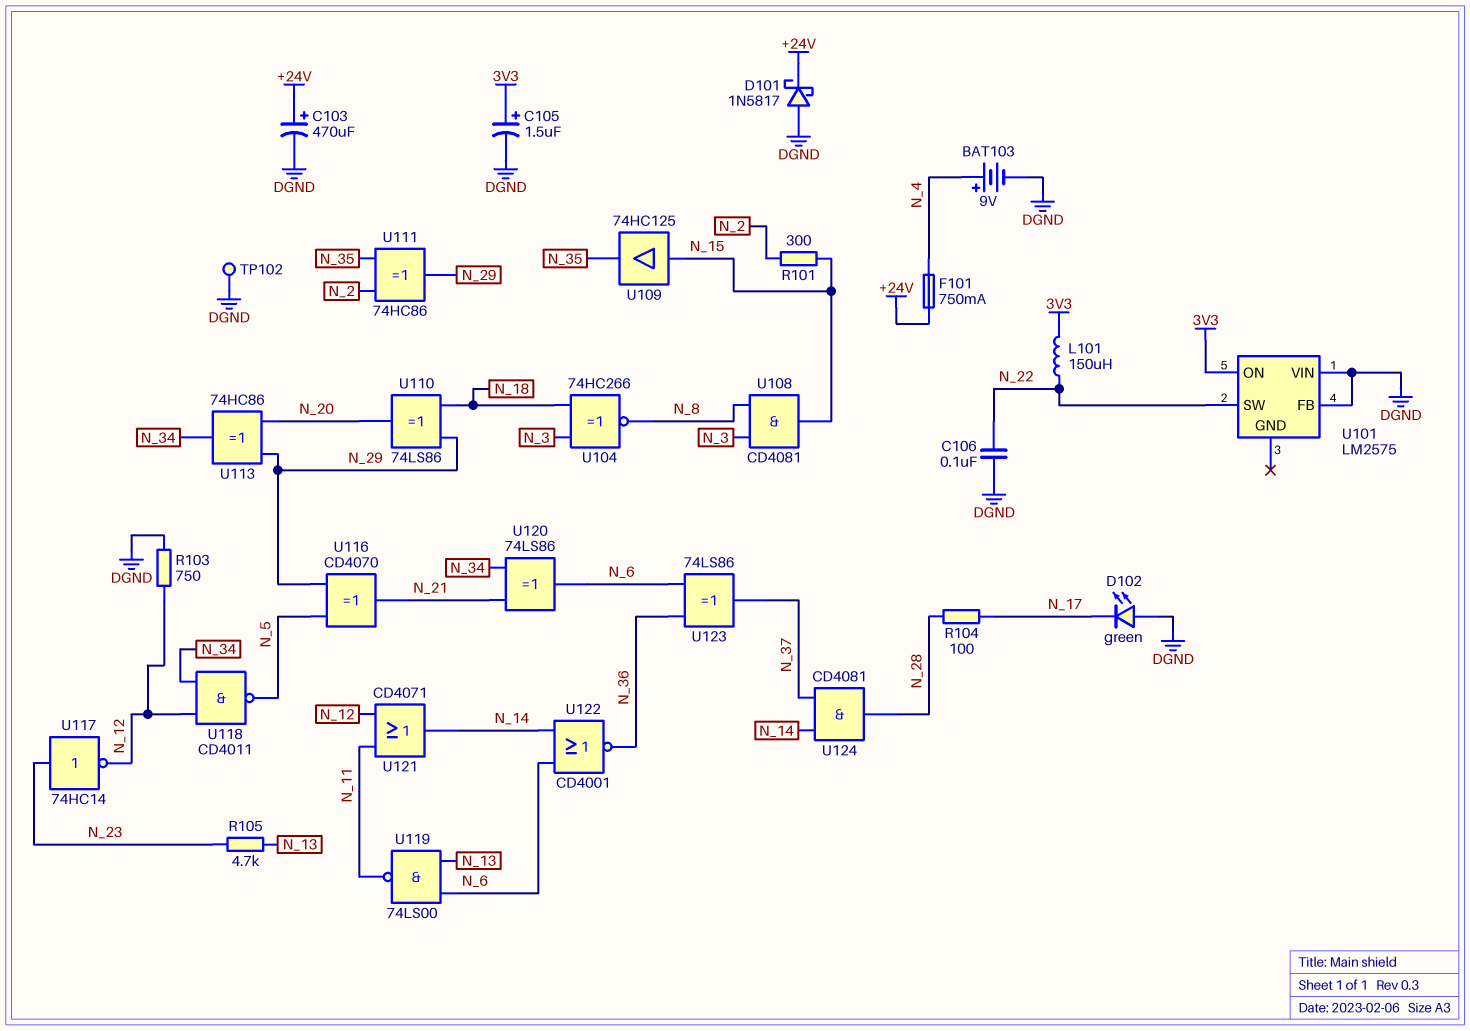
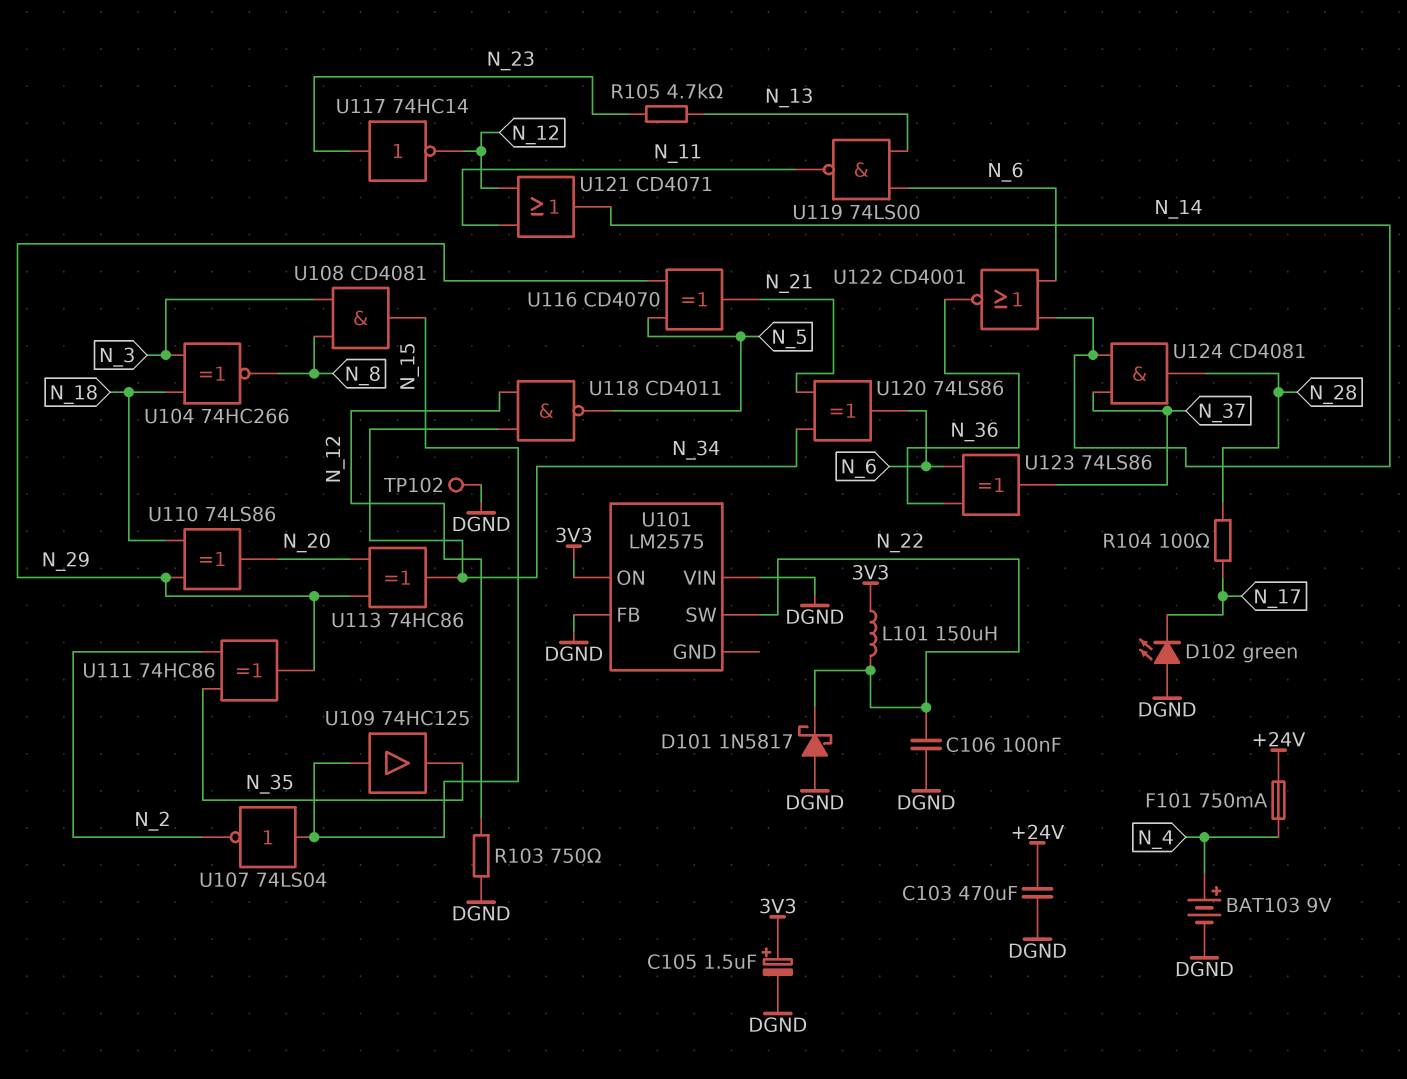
C103: 470uF (plus +24V, minus DGND) -> 470uF (+24V, DGND)
D101: schottky 1N5817 (A DGND, K +24V) -> schottky 1N5817 (A DGND, K N_22)
R101: 300 (N_2, N_15) -> none
U107: none -> NOT 74LS04 (in N_15, out N_2)

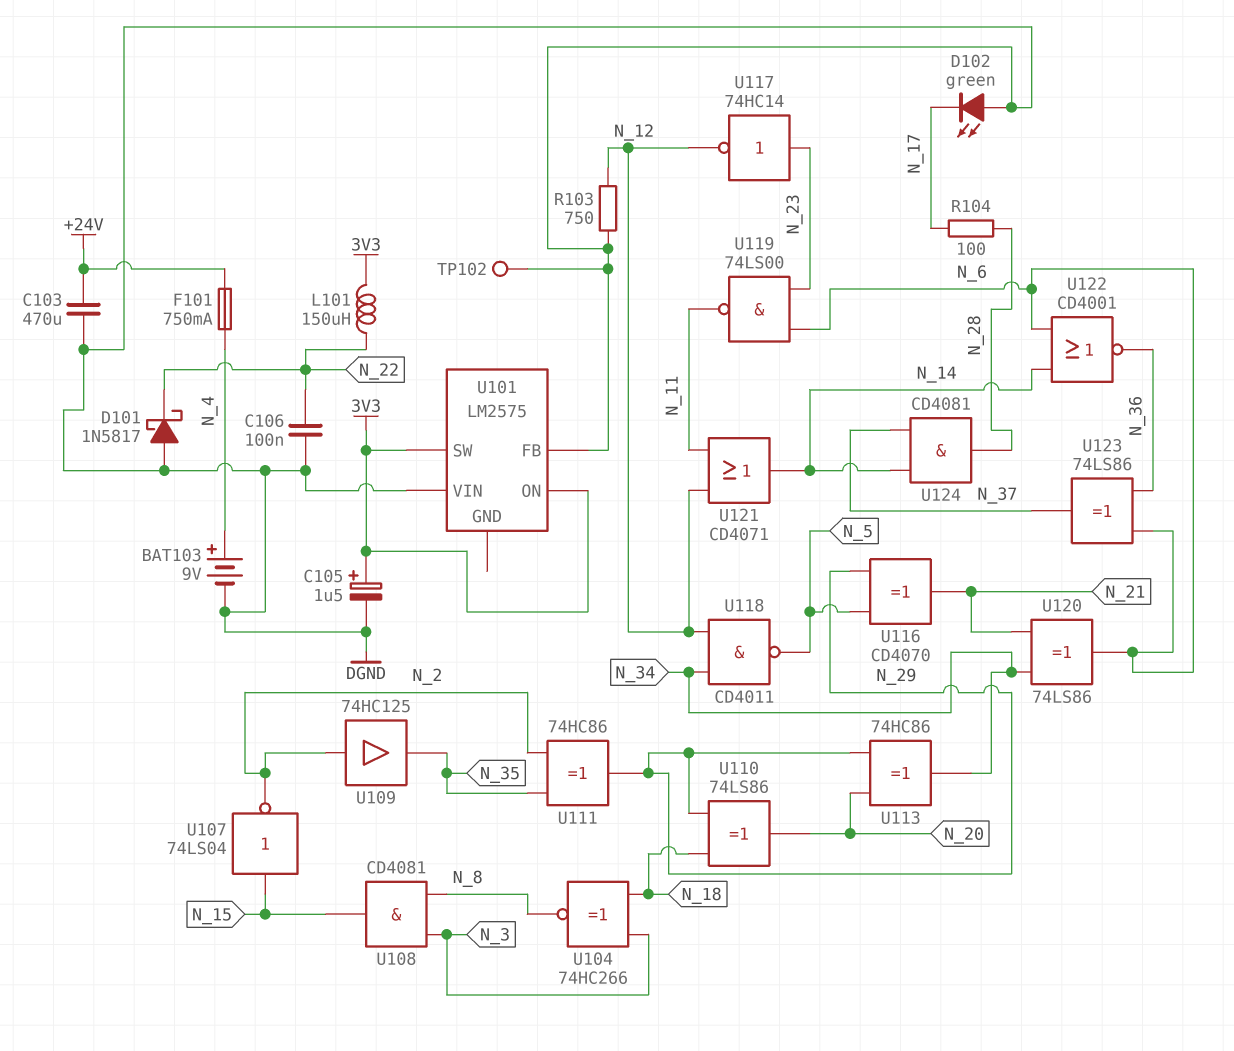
R105: 4.7k (N_13, N_23) -> none
U101 pin SW: N_22 -> 3V3
U109: buffer 74HC125 (in N_15, out N_35) -> buffer 74HC125 (in N_2, out N_35)
U119: NAND 74LS00 (in N_6, in N_13, out N_11) -> NAND 74LS00 (in N_6, in N_23, out N_11)

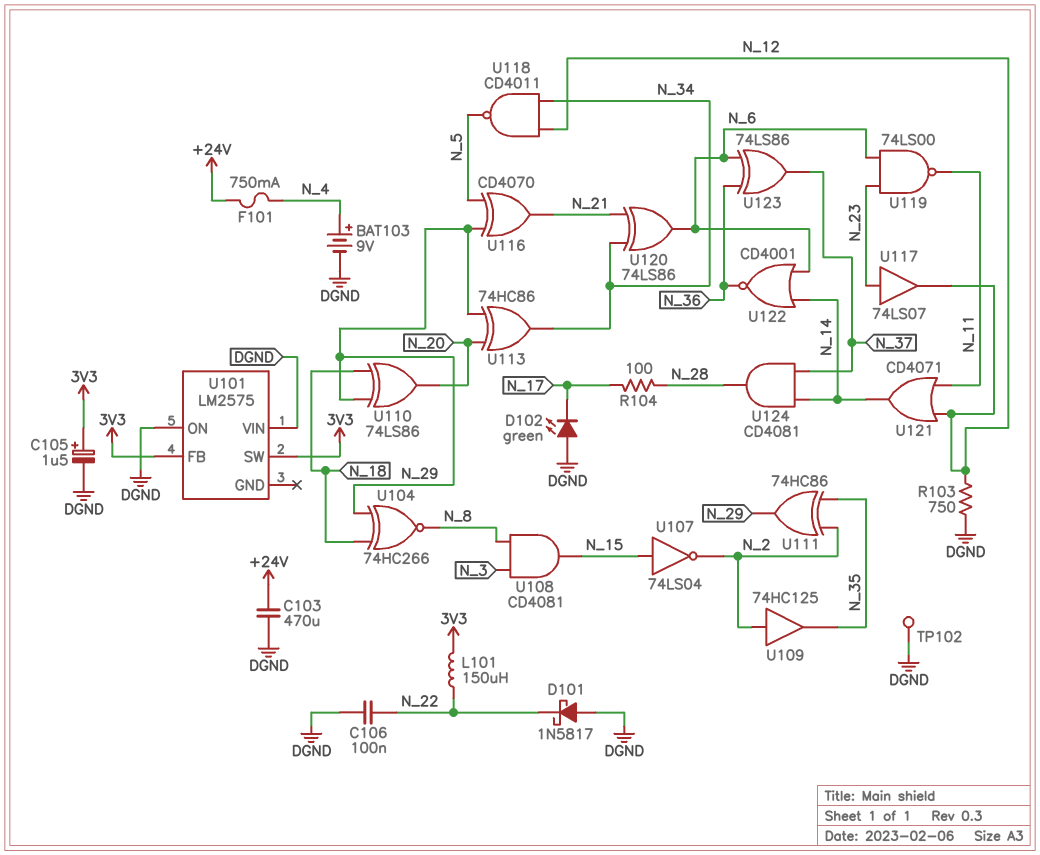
U101 pin FB: DGND -> 3V3
U101 pin ON: 3V3 -> DGND
U104: XNOR 74HC266 (in N_3, in N_18, out N_8) -> XNOR 74HC266 (in N_18, in N_29, out N_8)
U117: NOT 74HC14 (in N_23, out N_12) -> buffer 74LS07 (in N_23, out N_12)

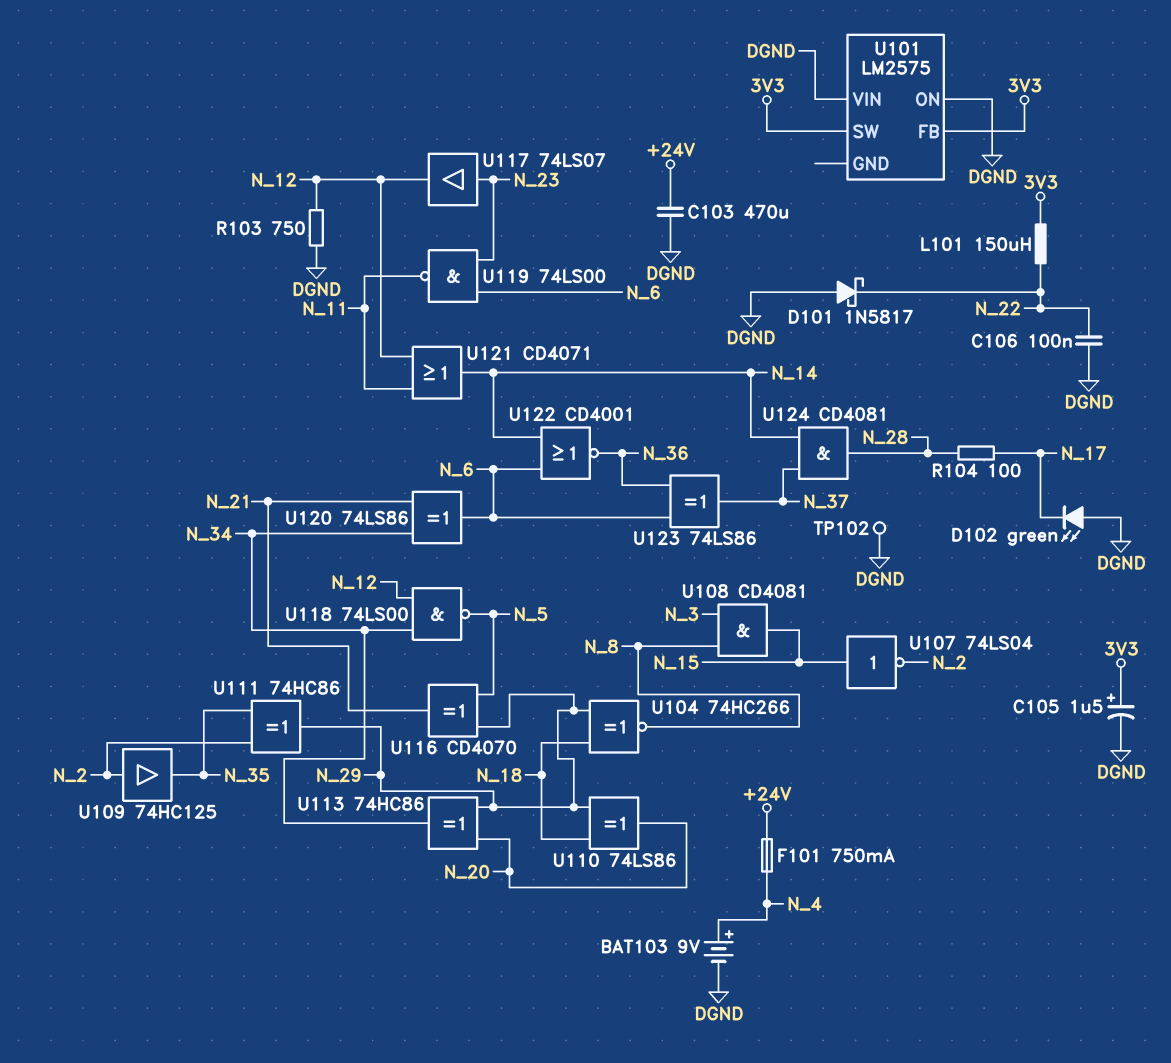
U118: NAND CD4011 (in N_12, in N_34, out N_5) -> NAND 74LS00 (in N_12, in N_34, out N_5)

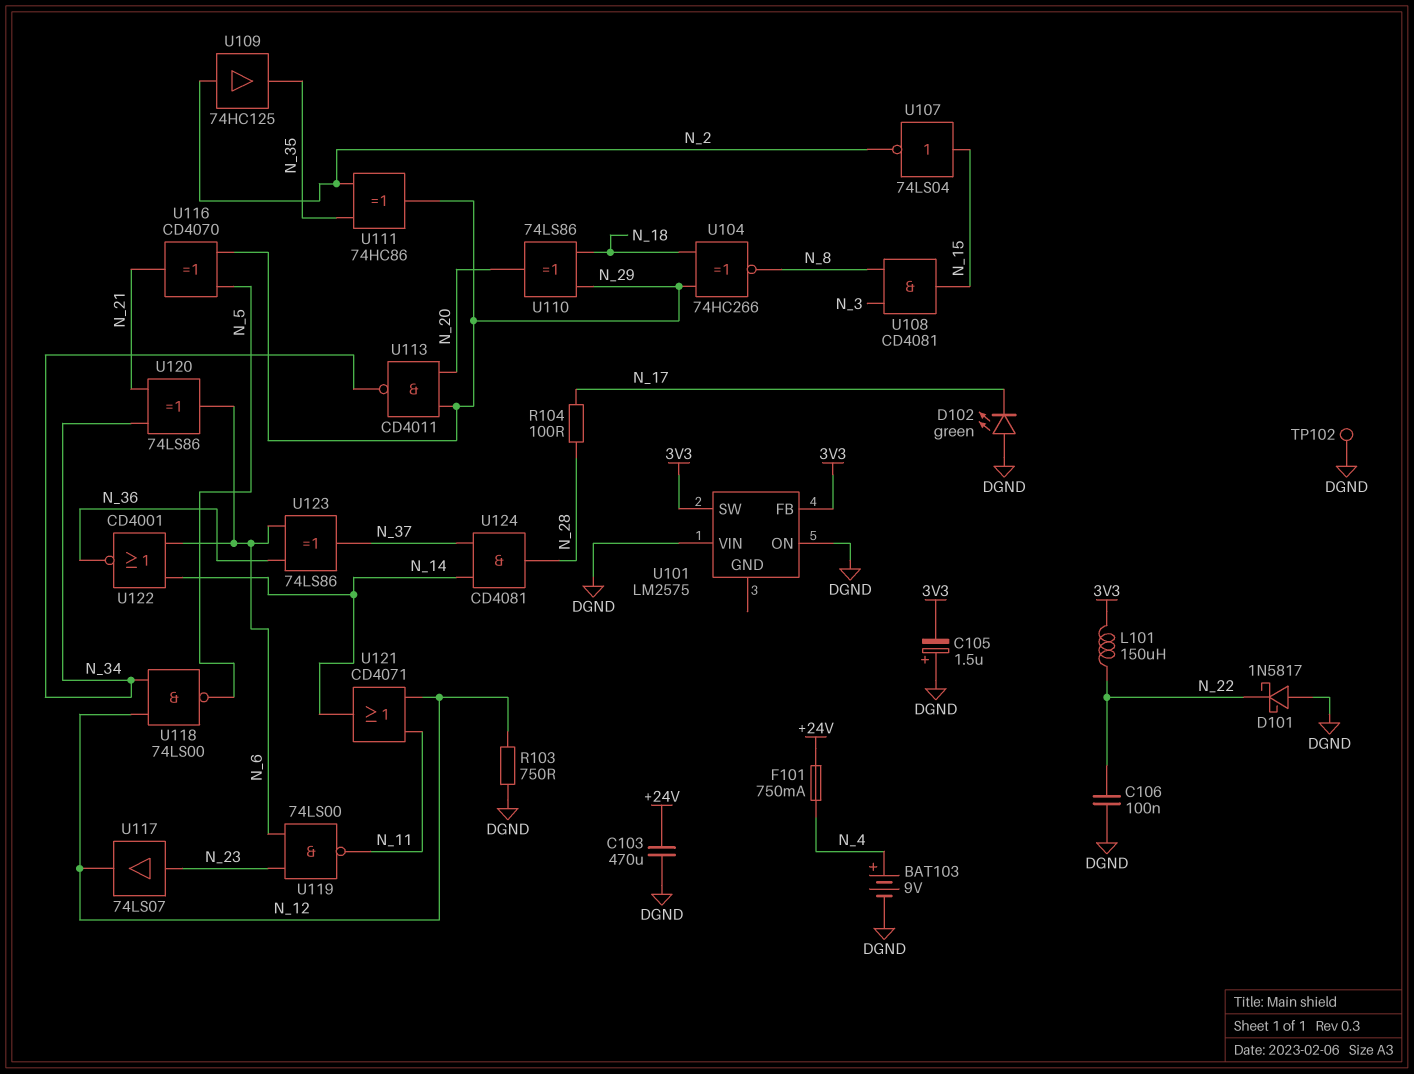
C105: 1.5uF (plus 3V3, minus DGND) -> 1.5uF (plus DGND, minus 3V3)
U113: XOR 74HC86 (in N_20, in N_29, out N_34) -> NAND CD4011 (in N_20, in N_29, out N_34)

